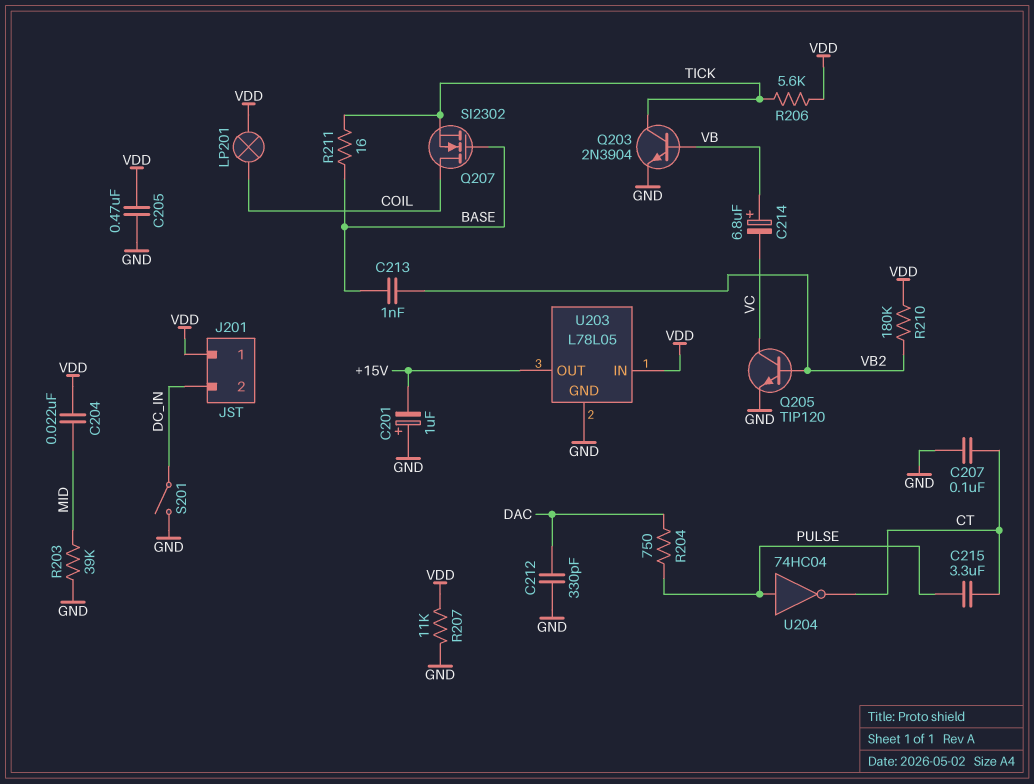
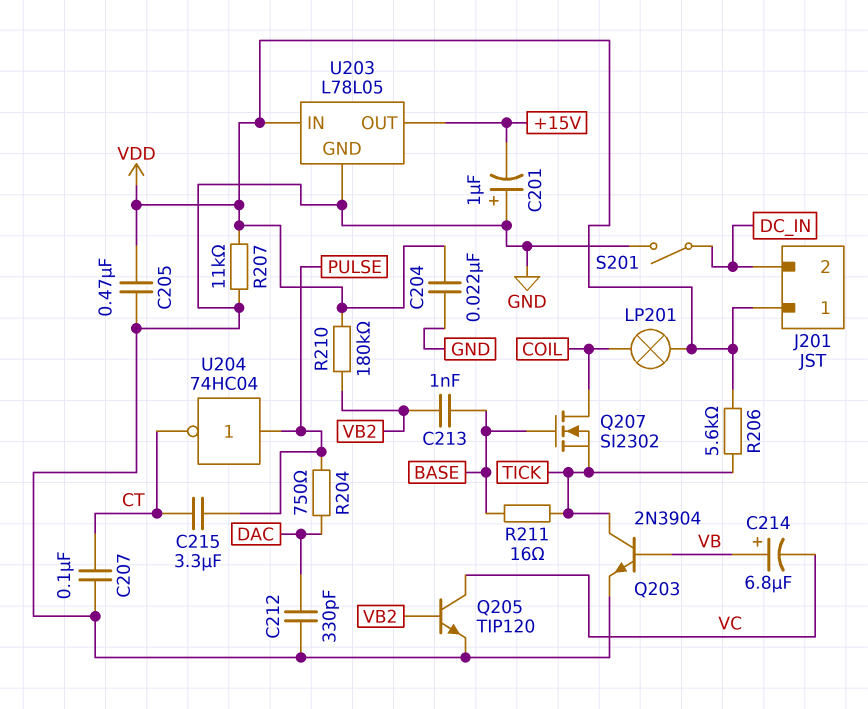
C204: 22nF (MID, VDD) -> 22nF (GND, VDD)
R203: 39k (GND, MID) -> none

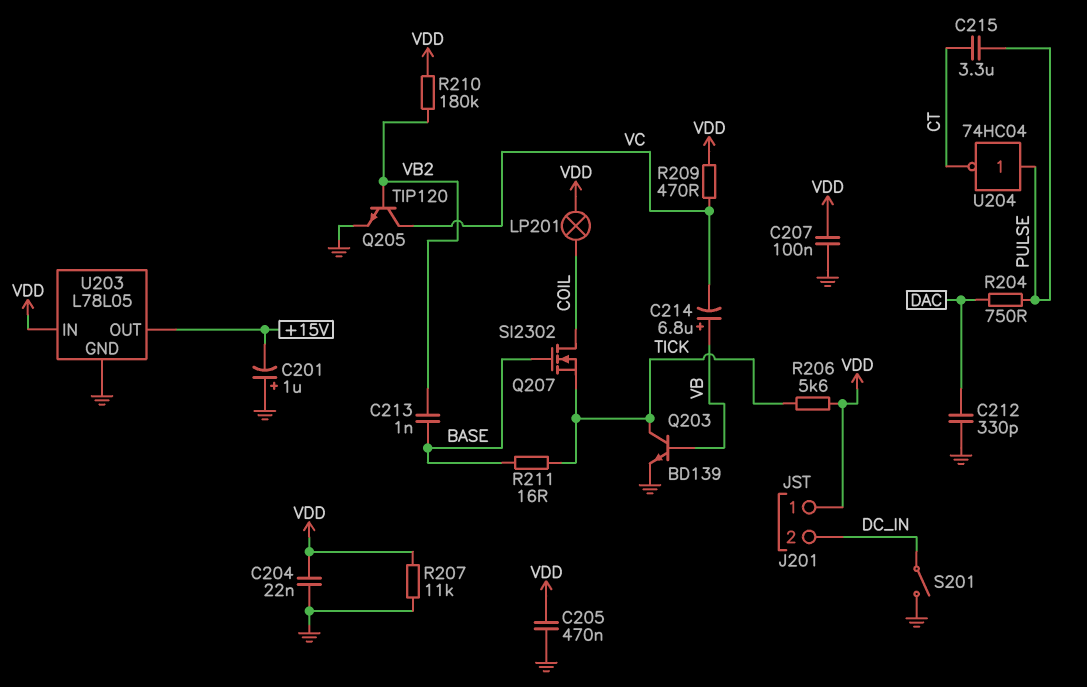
C207: 100nF (CT, GND) -> 100nF (GND, VDD)
Q203: NPN 2N3904 (B VB, C TICK, E GND) -> NPN BD139 (B VB, C TICK, E GND)
R209: none -> 470 (VC, VDD)

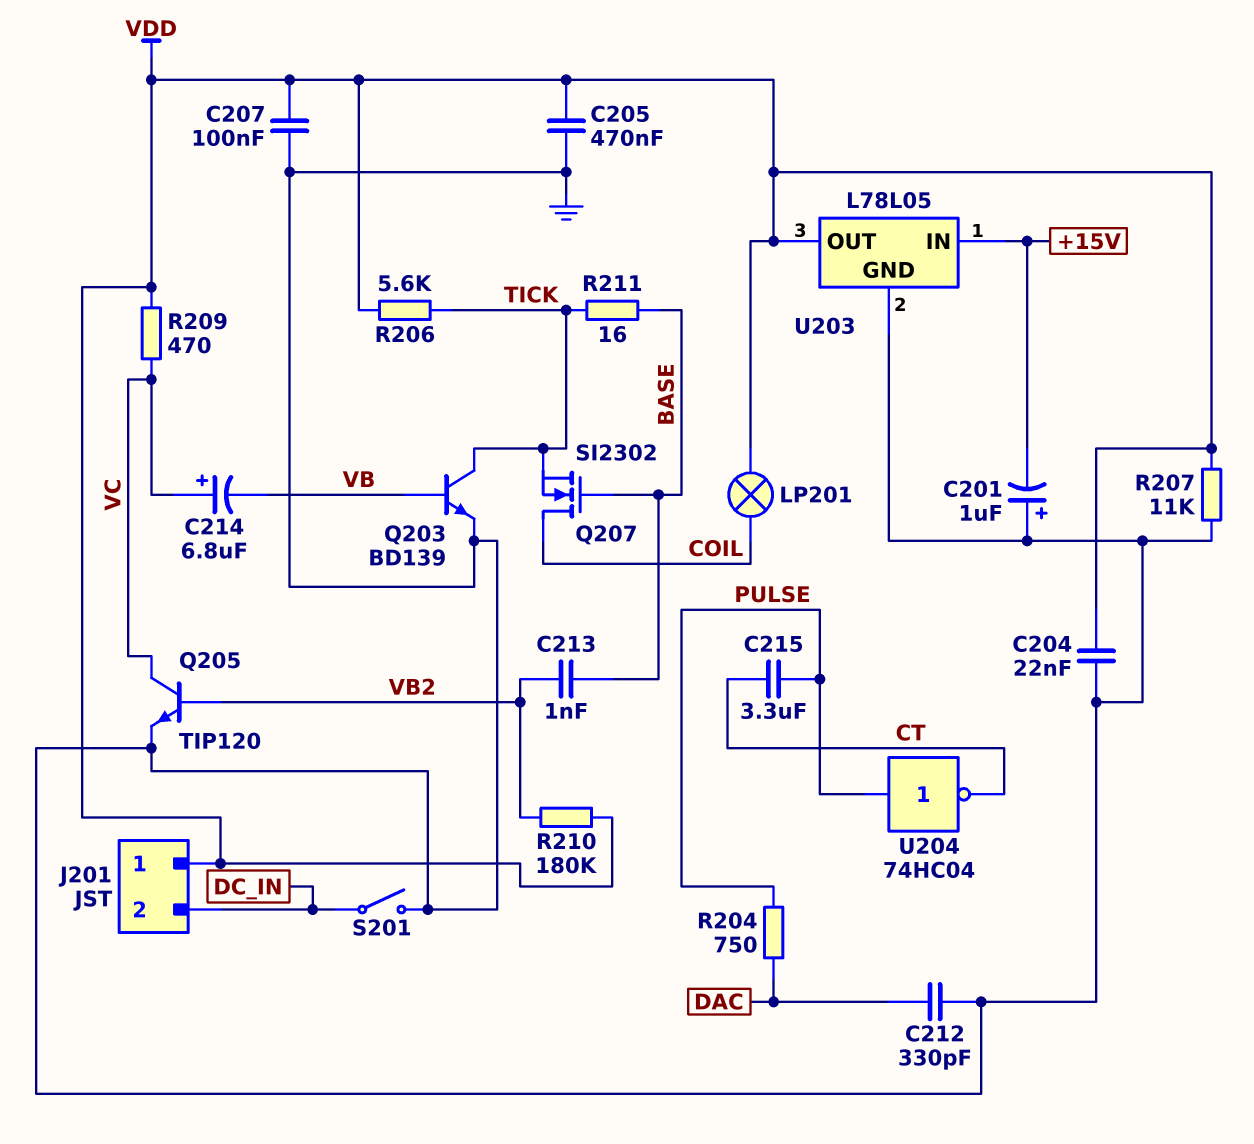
C214: 6.8uF (plus VB, minus VC) -> 6.8uF (plus VC, minus VB)
U203 pin IN: VDD -> +15V
U203 pin OUT: +15V -> VDD

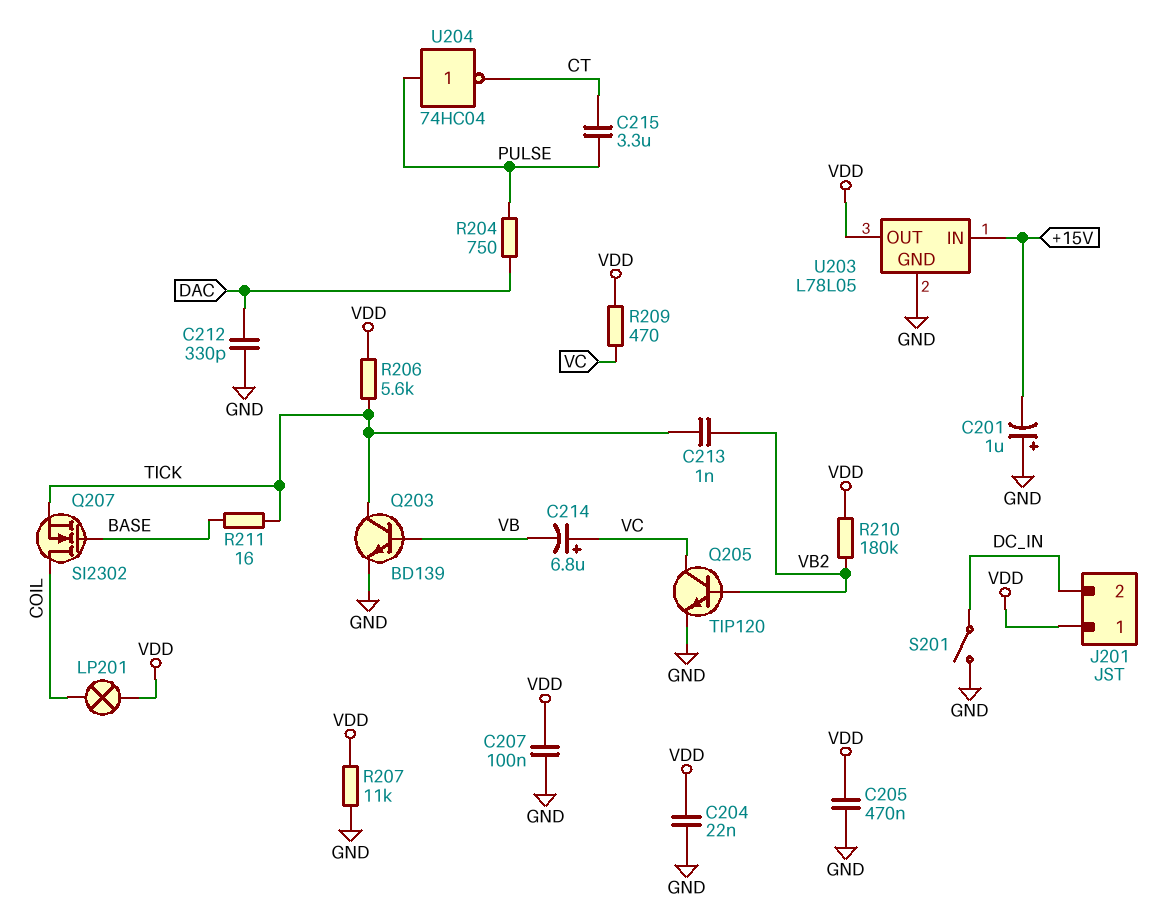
C213: 1nF (BASE, VB2) -> 1nF (TICK, VB2)

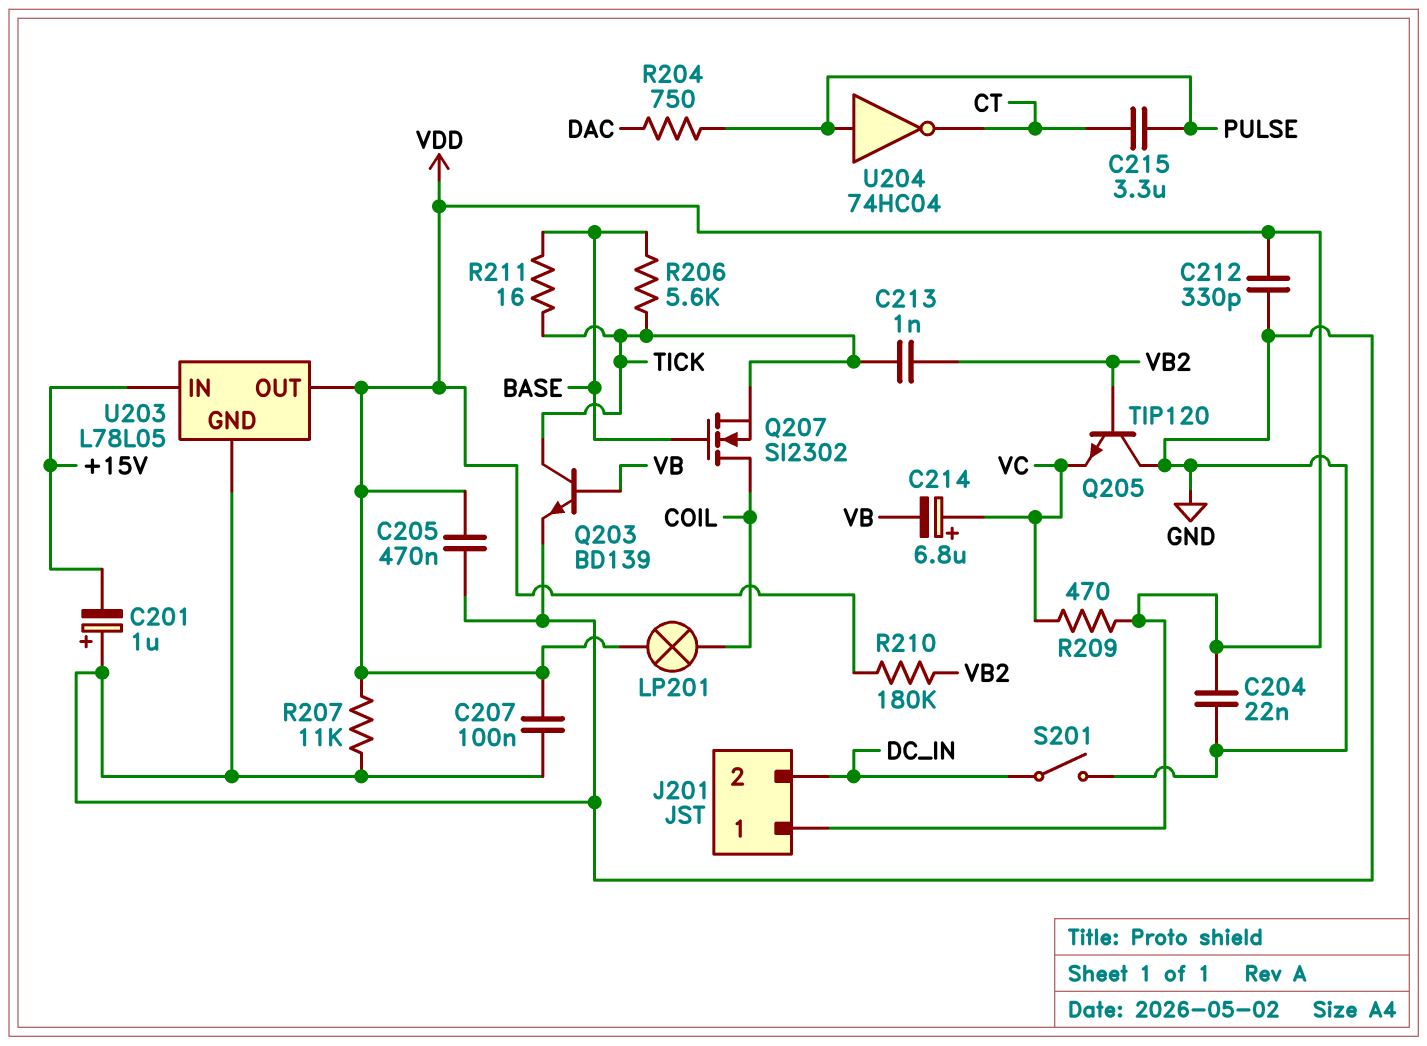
C212: 330pF (DAC, GND) -> 330pF (GND, VDD)
Q205: NPN TIP120 (B VB2, C VC, E GND) -> NPN TIP120 (B VB2, C GND, E VC)
R206: 5.6k (TICK, VDD) -> 5.6k (BASE, TICK)

